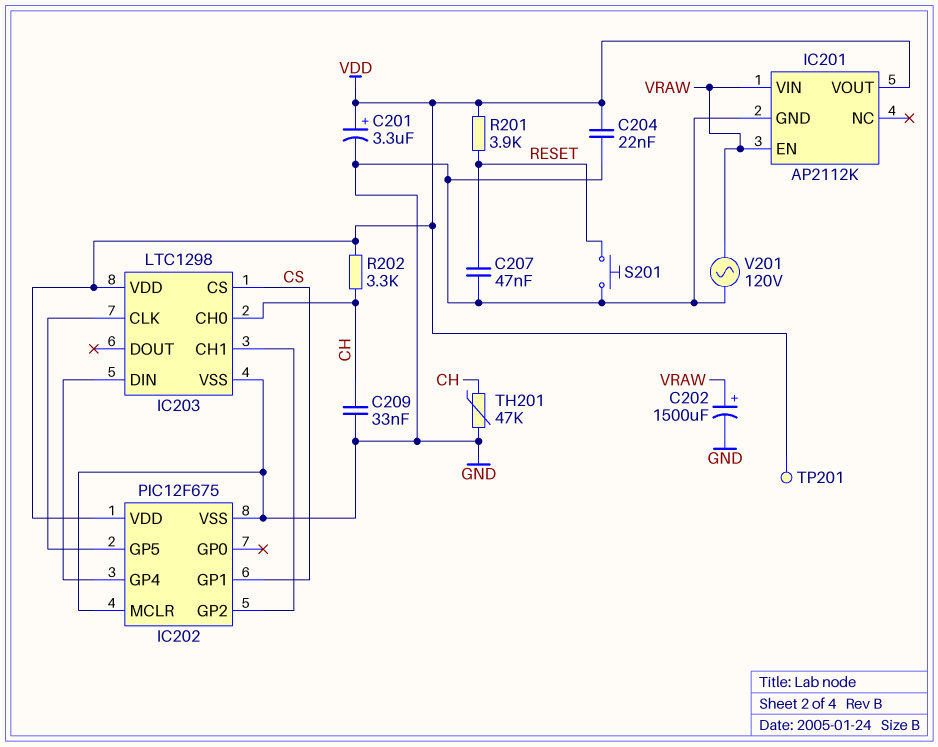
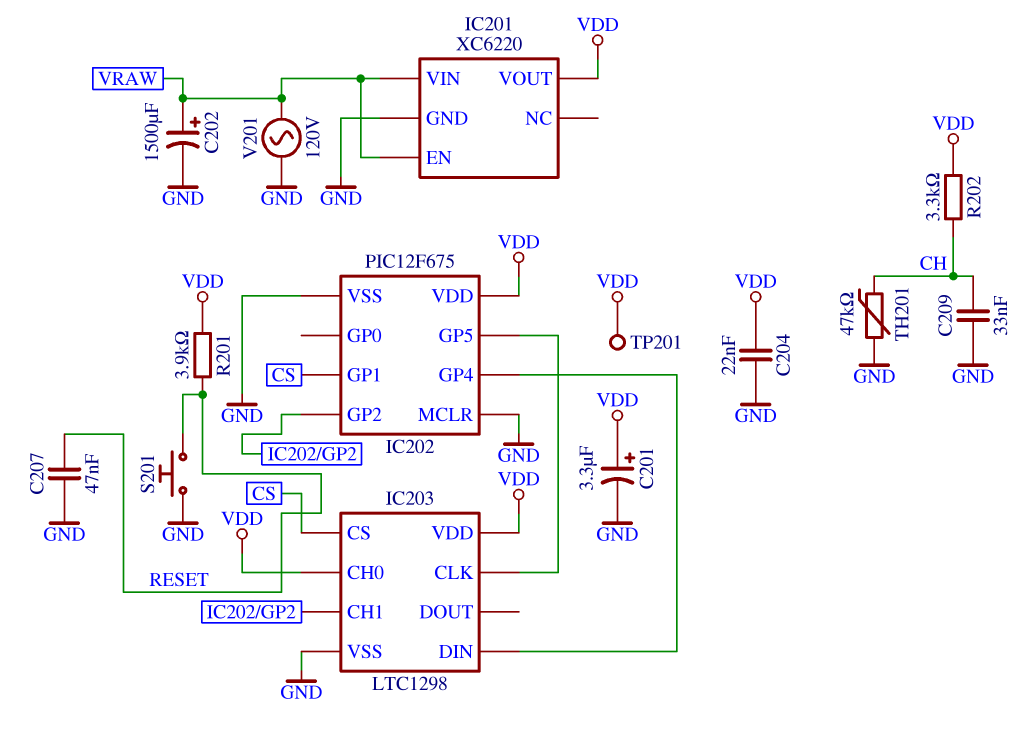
IC201: AP2112K -> XC6220
IC203 pin CH0: CH -> VDD

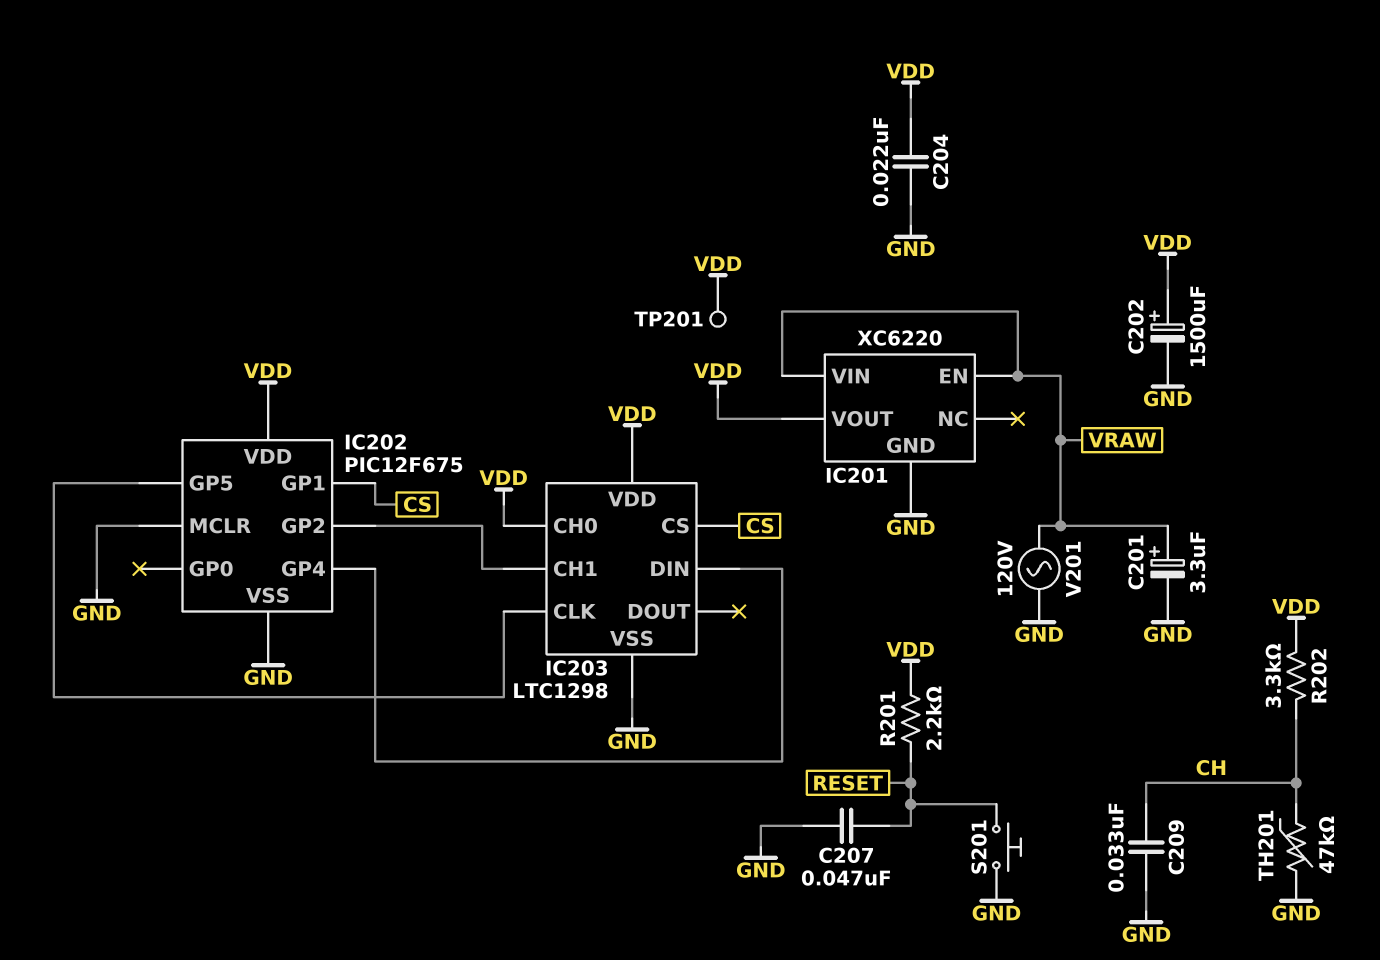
C201: 3.3uF (plus VDD, minus GND) -> 3.3uF (plus VRAW, minus GND)
C202: 1500uF (plus VRAW, minus GND) -> 1500uF (plus VDD, minus GND)
R201: 3.9k (RESET, VDD) -> 2.2k (RESET, VDD)

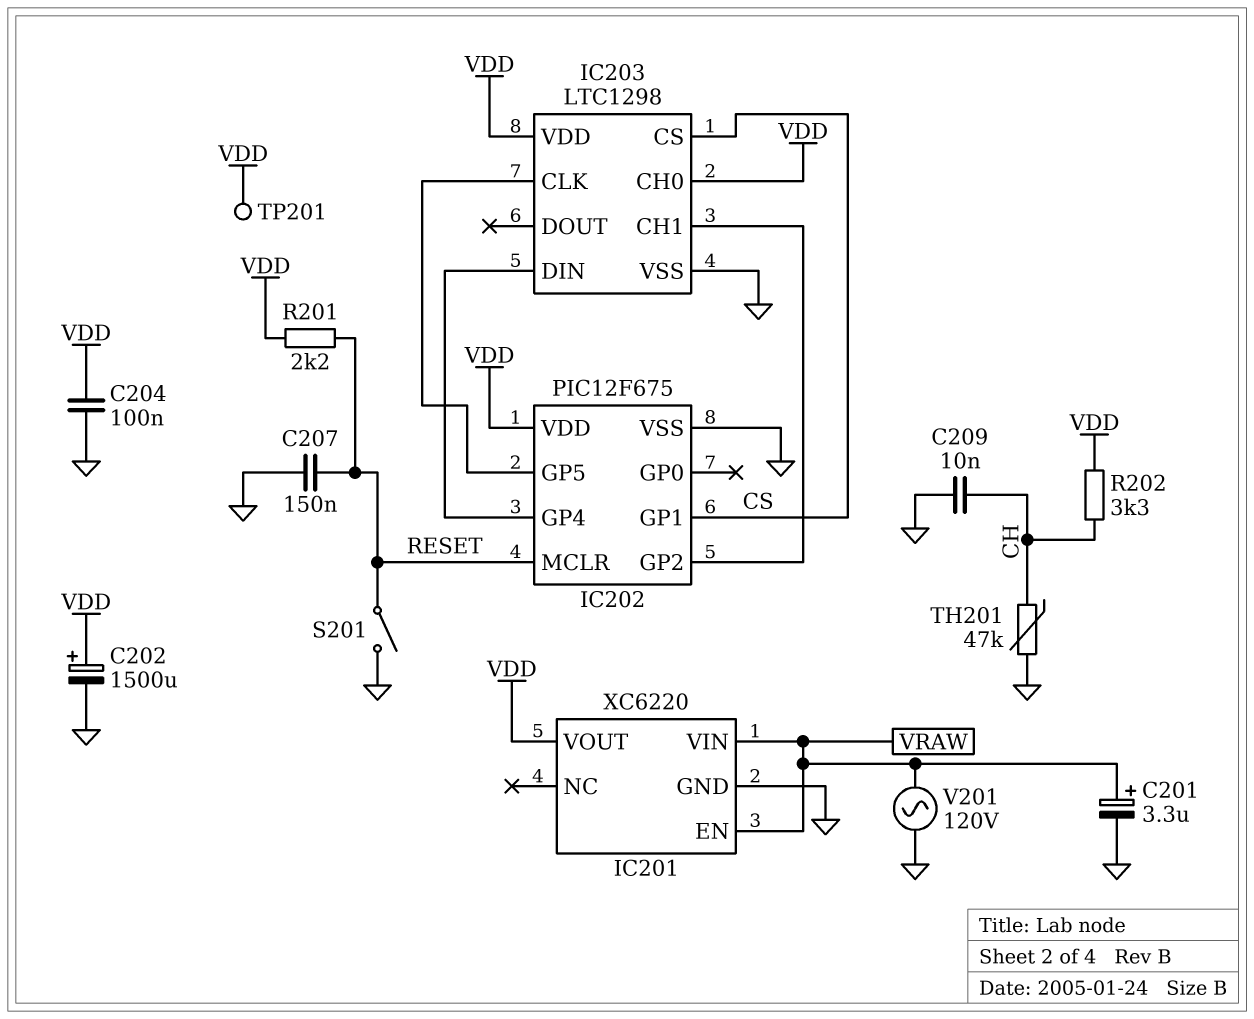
C204: 22nF (GND, VDD) -> 100nF (GND, VDD)
C207: 47nF (GND, RESET) -> 150nF (GND, RESET)
C209: 33nF (CH, GND) -> 10nF (CH, GND)
IC202 pin MCLR: GND -> RESET
S201: button (GND, RESET) -> switch (GND, RESET)

